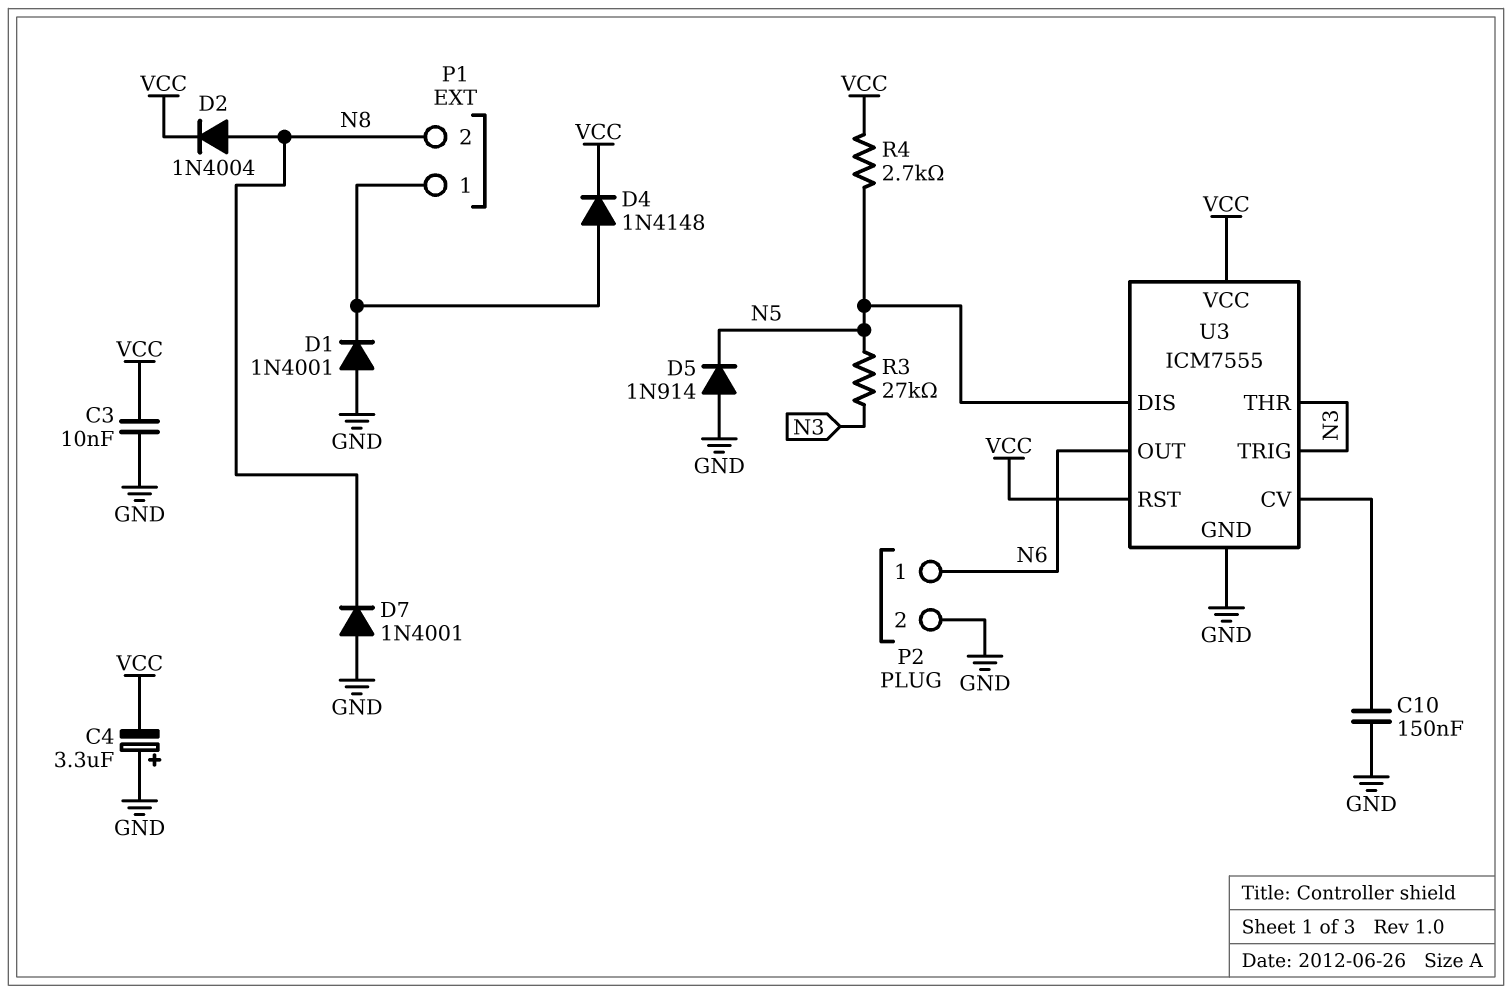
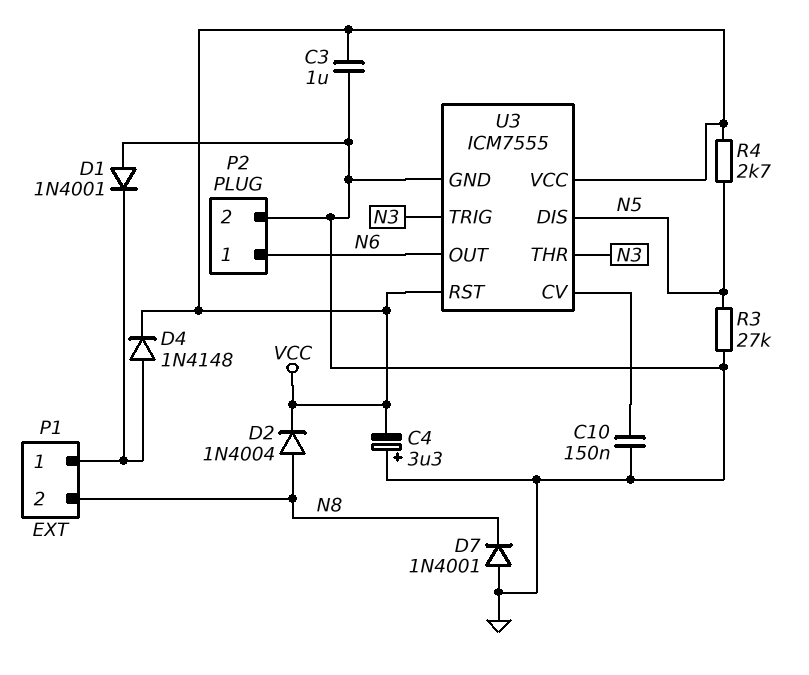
C3: 10nF (GND, VCC) -> 1uF (GND, VCC)
D5: diode 1N914 (A GND, K N5) -> none
R3: 27k (N3, N5) -> 27k (GND, N5)

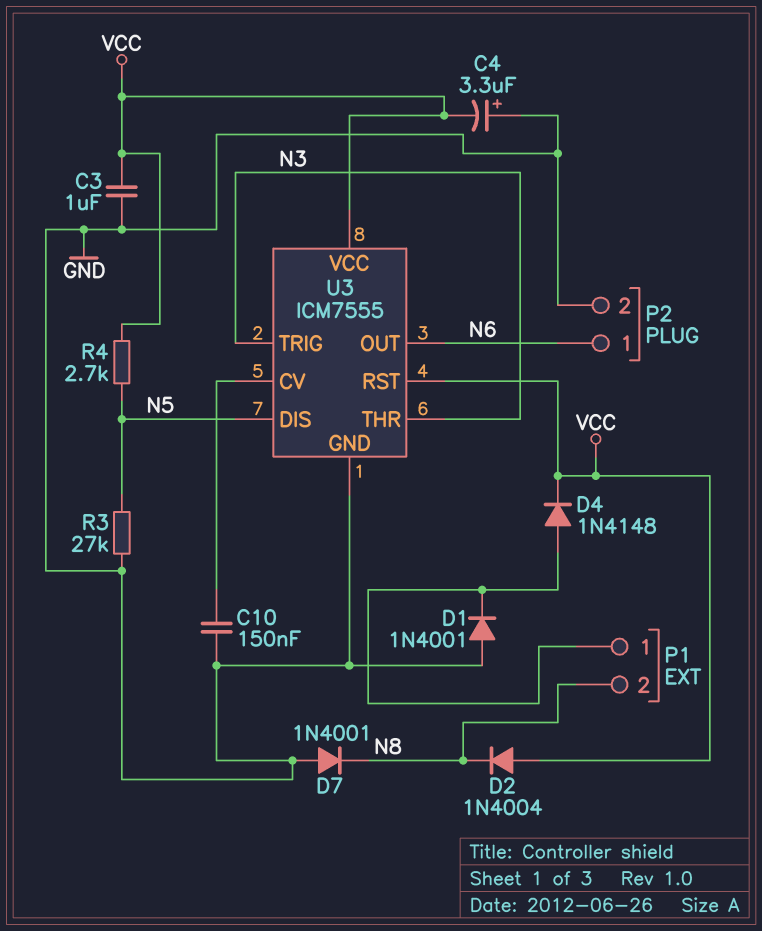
D2: diode 1N4004 (A N8, K VCC) -> diode 1N4004 (A VCC, K N8)

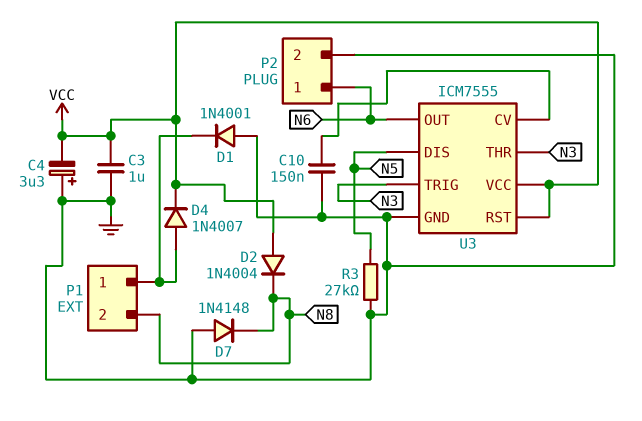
D4: diode 1N4148 (A P1/1, K VCC) -> diode 1N4007 (A P1/1, K VCC)
D7: diode 1N4001 (A GND, K N8) -> diode 1N4148 (A GND, K N8)
R4: 2.7k (N5, VCC) -> none

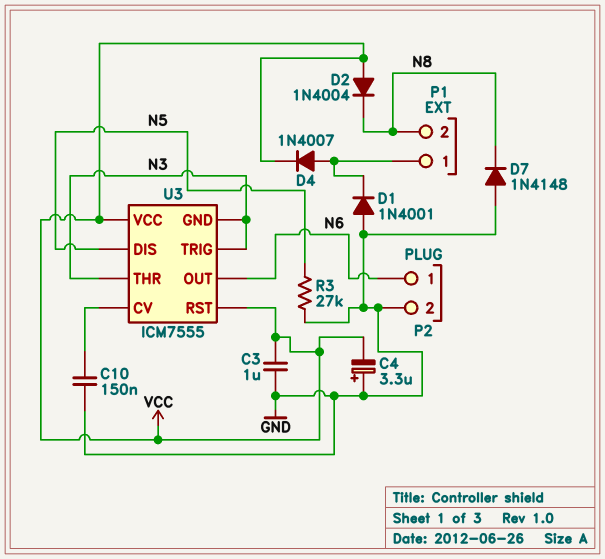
U3 pin GND: GND -> N3

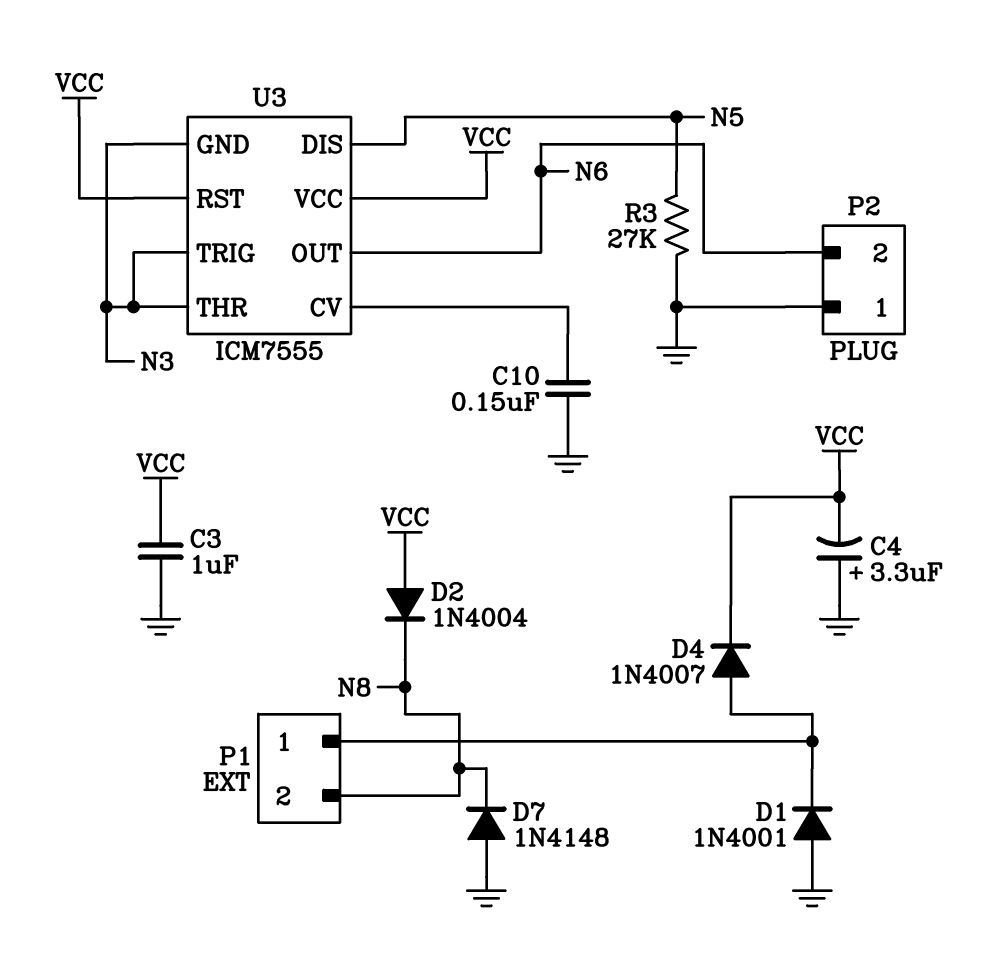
P2 pin 1: N6 -> GND
P2 pin 2: GND -> N6

